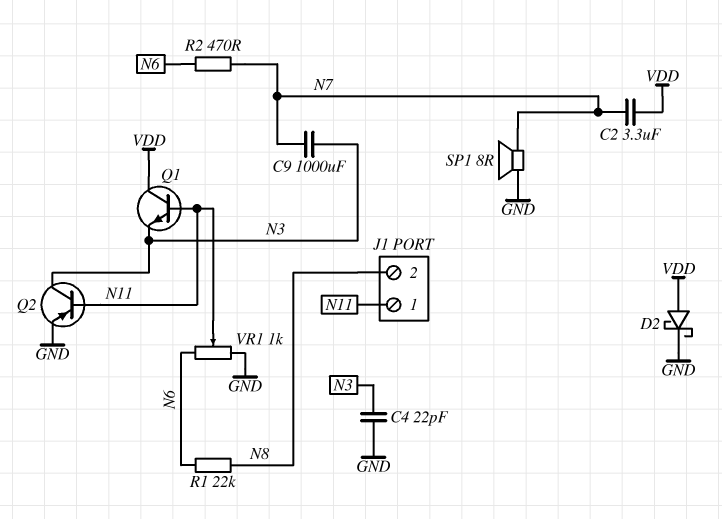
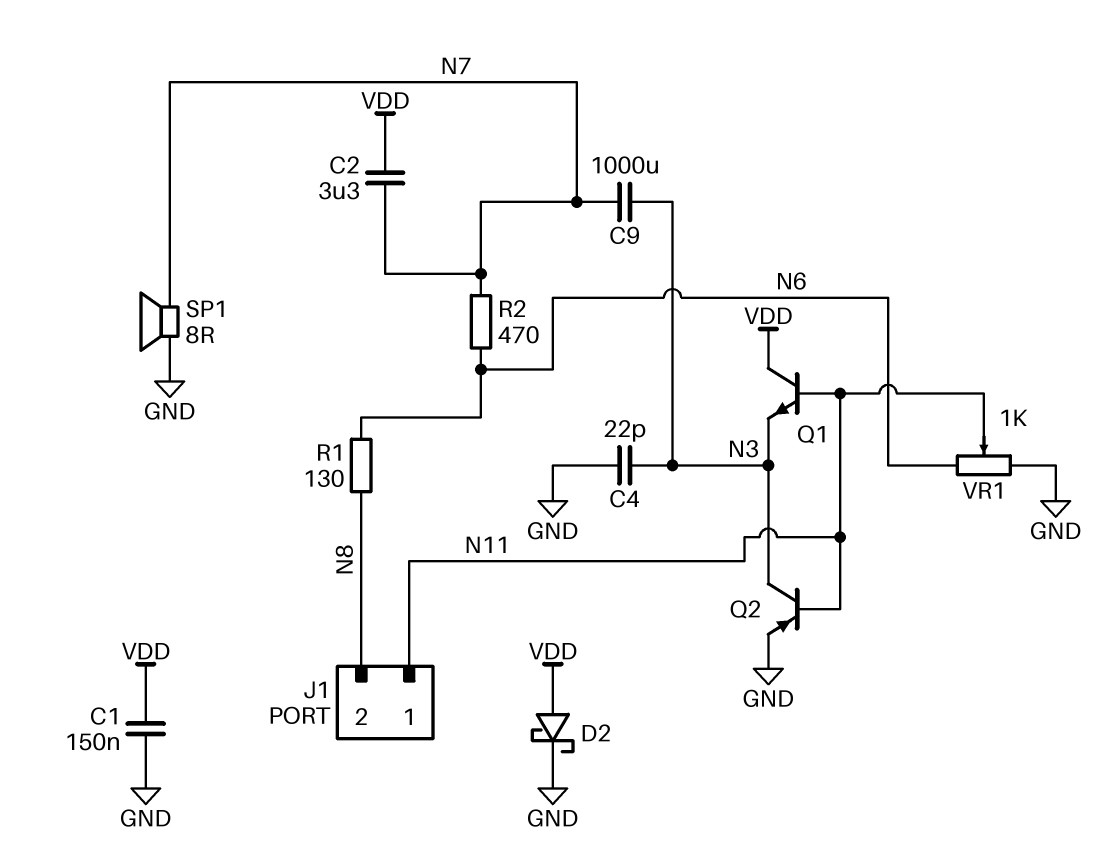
C1: none -> 150nF (GND, VDD)
R1: 22k (N6, N8) -> 130 (N6, N8)

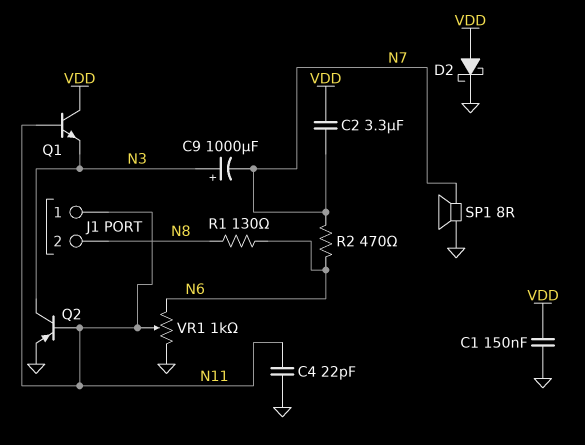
C4: 22pF (GND, N3) -> 22pF (GND, N11)
C9: 1000uF (N3, N7) -> 1000uF (plus N3, minus N7)

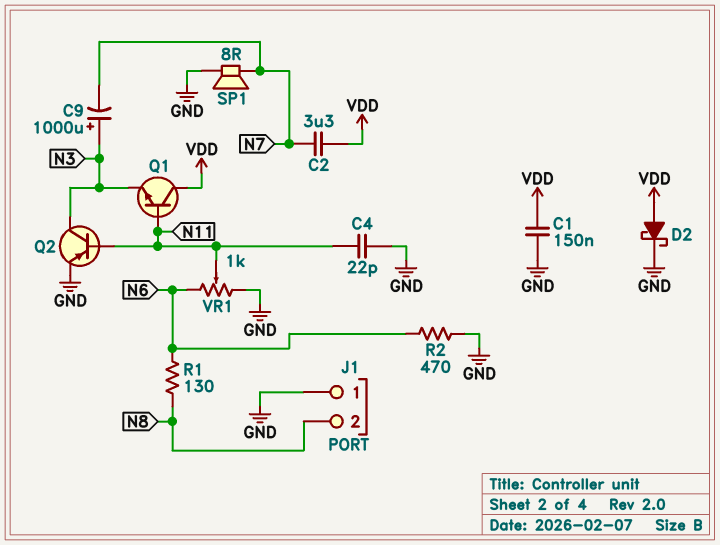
J1 pin 1: N11 -> GND
R2: 470 (N6, N7) -> 470 (GND, N6)

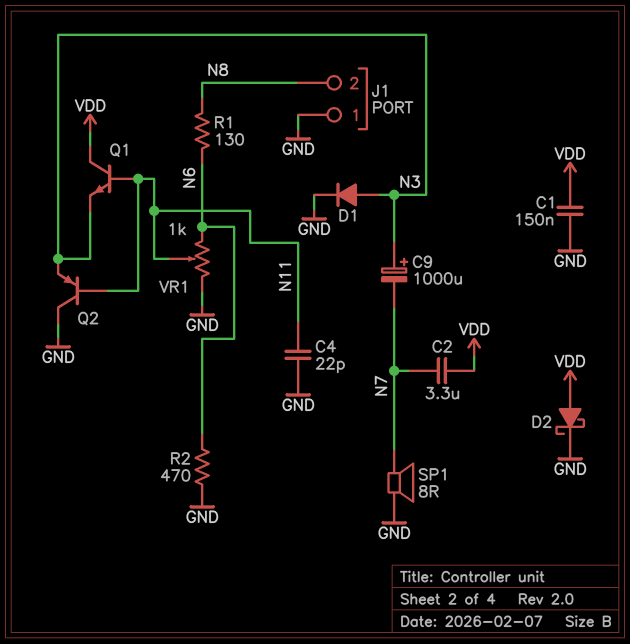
D1: none -> diode (A N3, K GND)
Q2: PNP (B N11, C N3, E GND) -> PNP (B N11, C GND, E N3)

